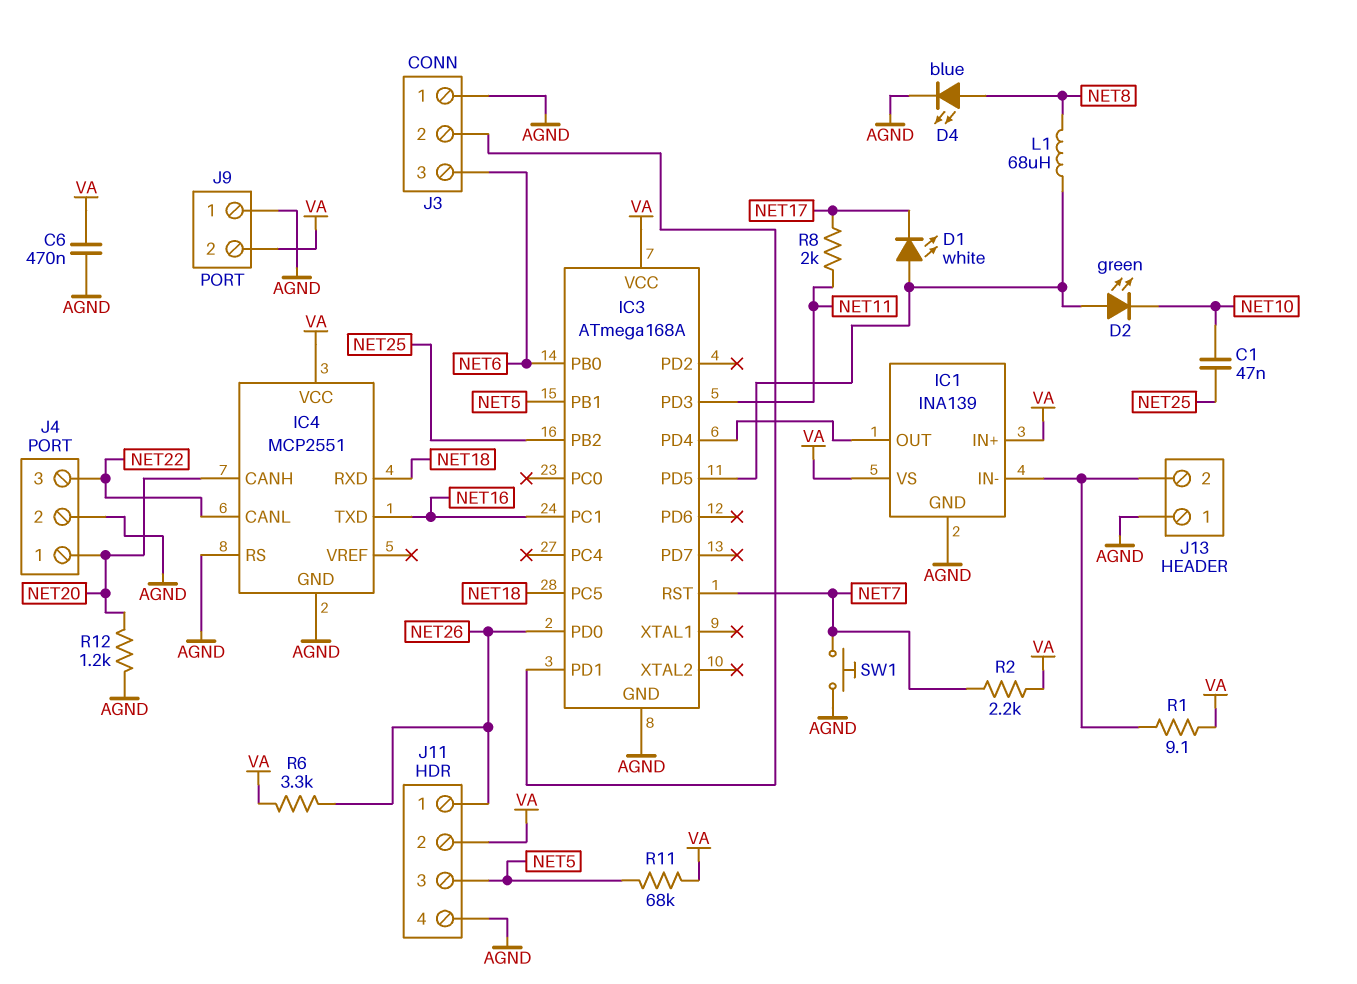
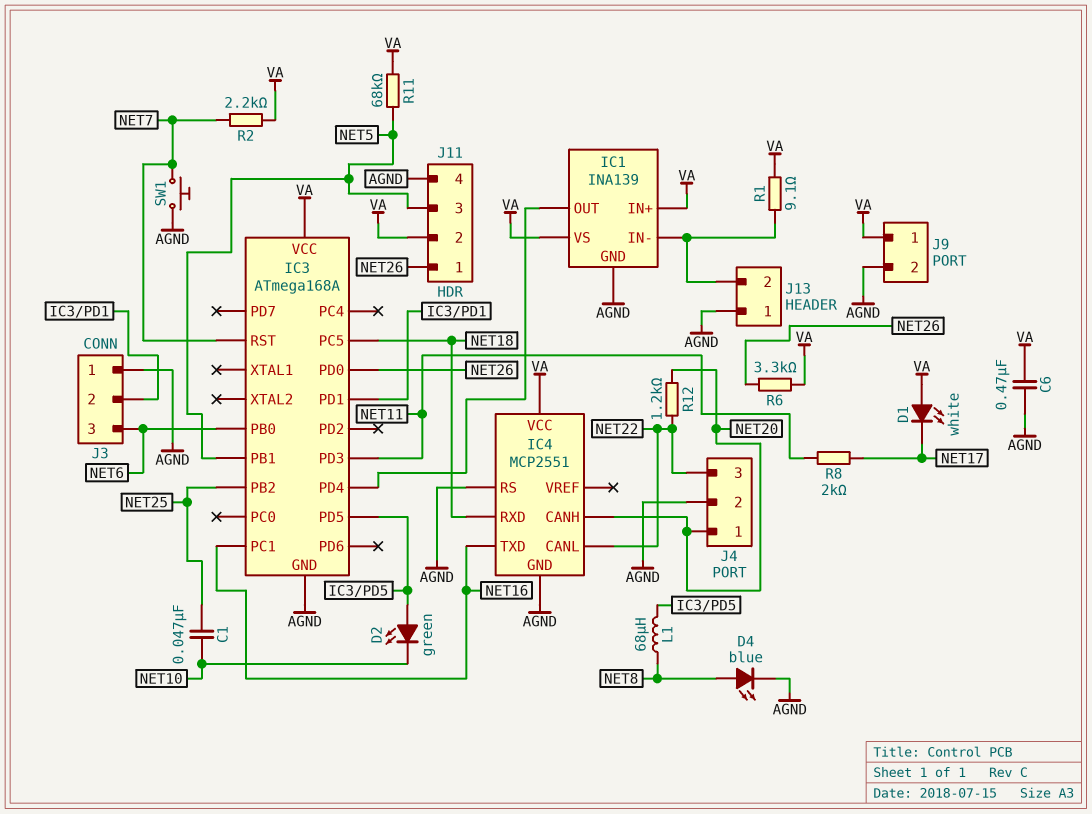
D1: LED white (A IC3/PD5, K NET17) -> LED white (A VA, K NET17)
J9 pin 1: AGND -> VA
J9 pin 2: VA -> AGND
R12: 1.2k (AGND, NET20) -> 1.2k (NET20, NET22)

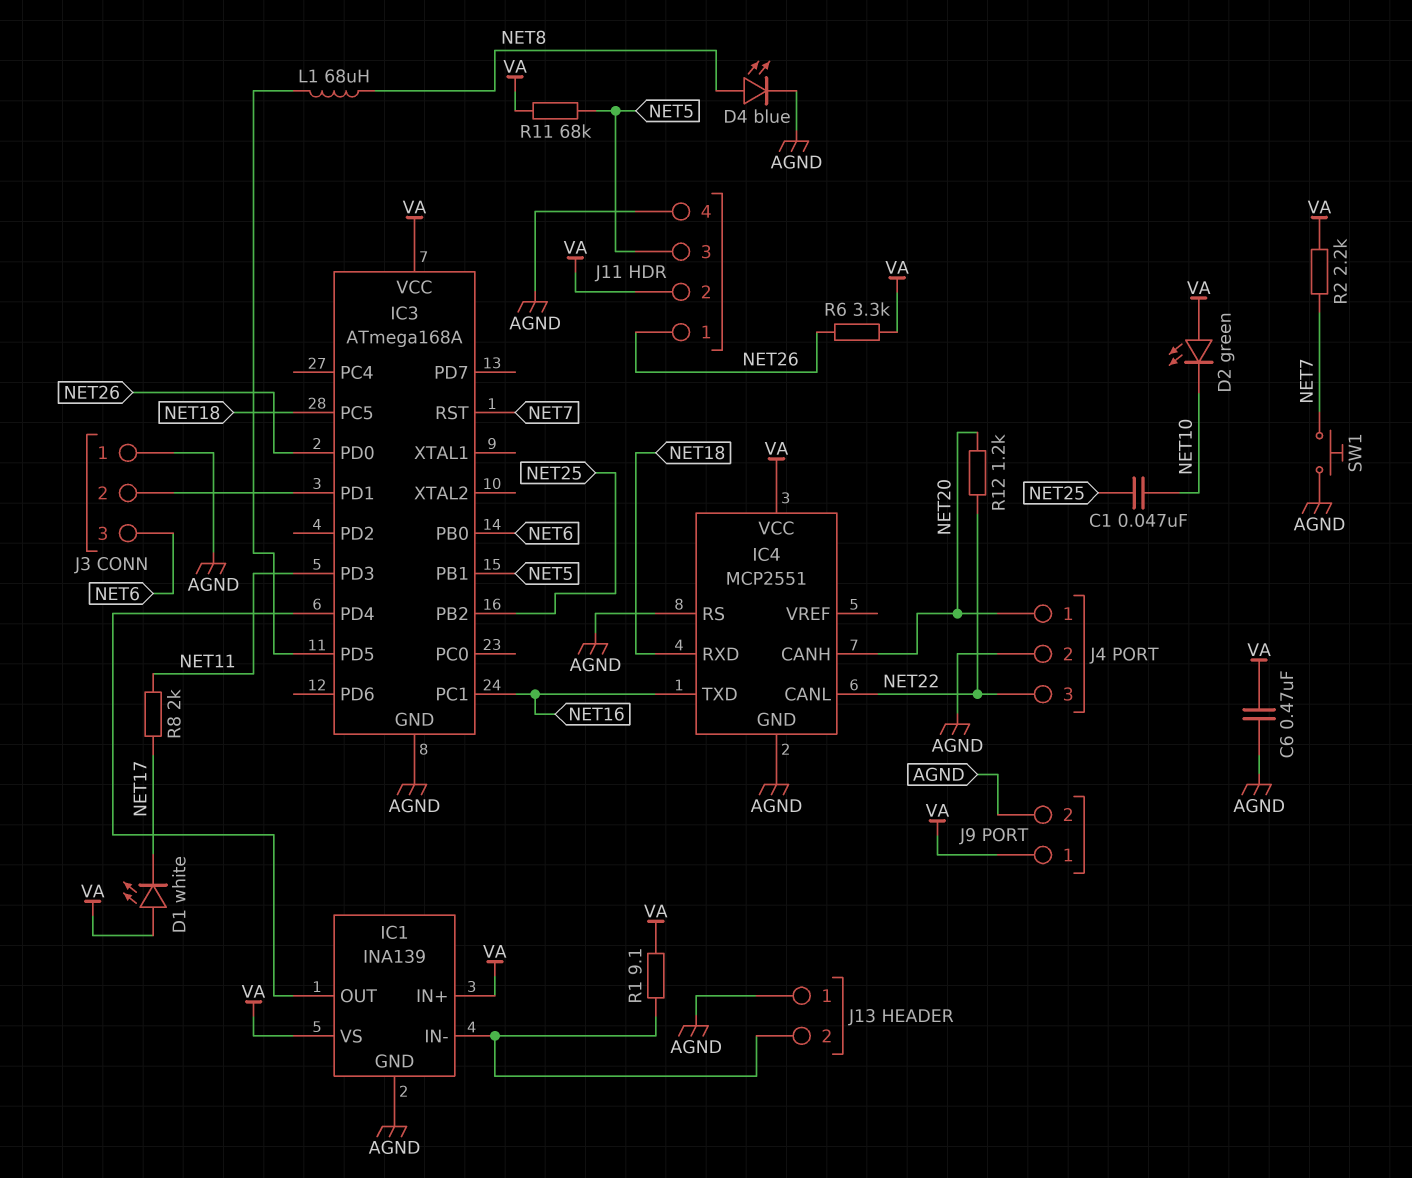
D2: LED green (A IC3/PD5, K NET10) -> LED green (A VA, K NET10)

